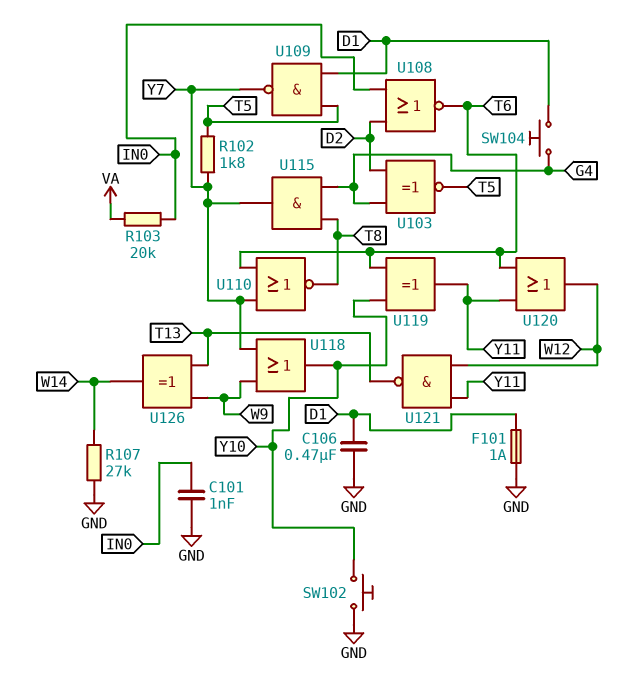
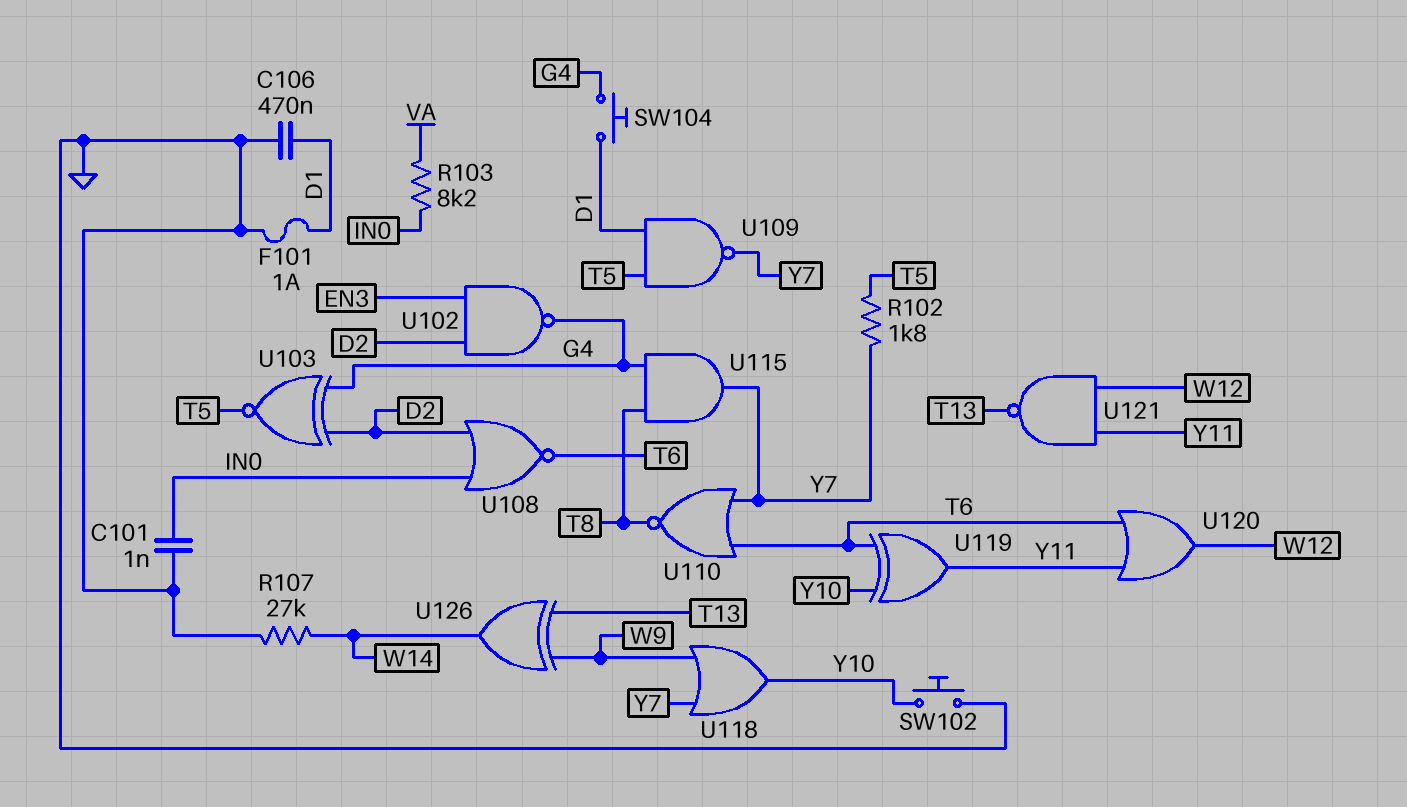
R103: 20k (IN0, VA) -> 8.2k (IN0, VA)
U102: none -> NAND (in D2, in EN3, out G4)

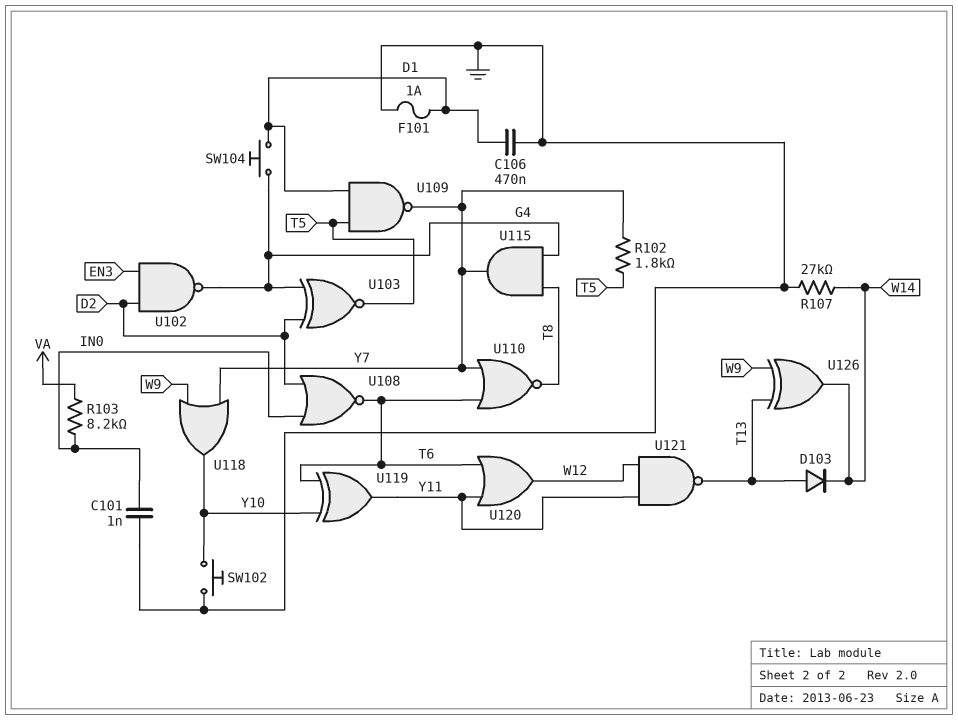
D103: none -> diode (A T13, K W14)

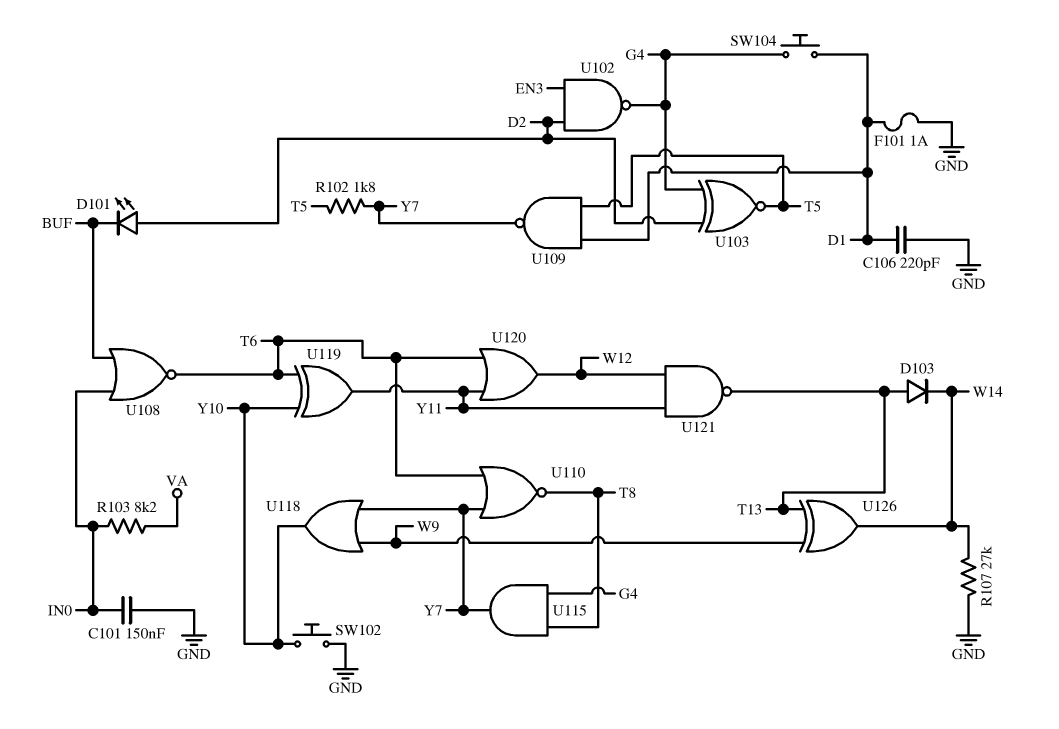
C101: 1nF (GND, IN0) -> 150nF (GND, IN0)
C106: 470nF (D1, GND) -> 220pF (D1, GND)
D101: none -> LED (A D2, K BUF)
U108: NOR (in D2, in IN0, out T6) -> NOR (in BUF, in IN0, out T6)

